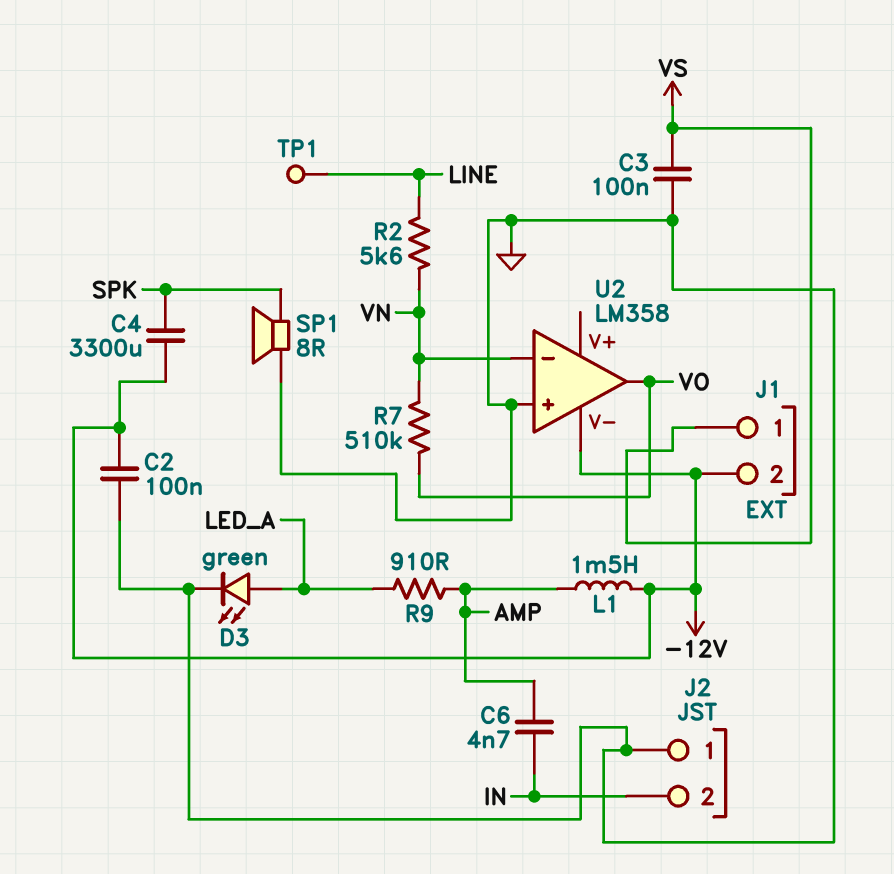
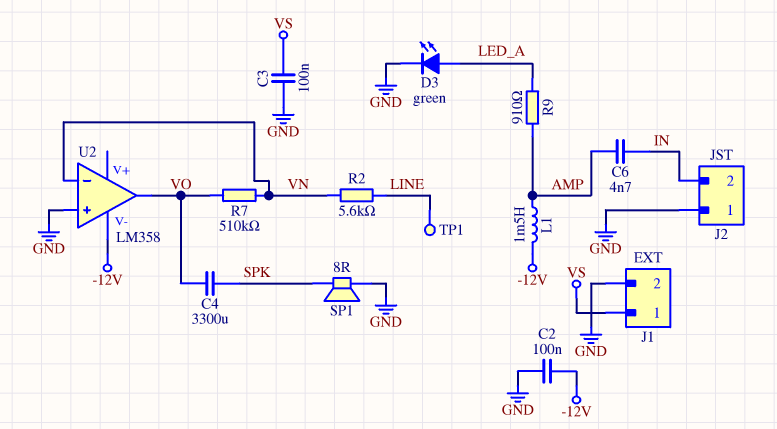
C4: 3300uF (-12V, SPK) -> 3300uF (SPK, VO)
J1 pin 2: -12V -> GND

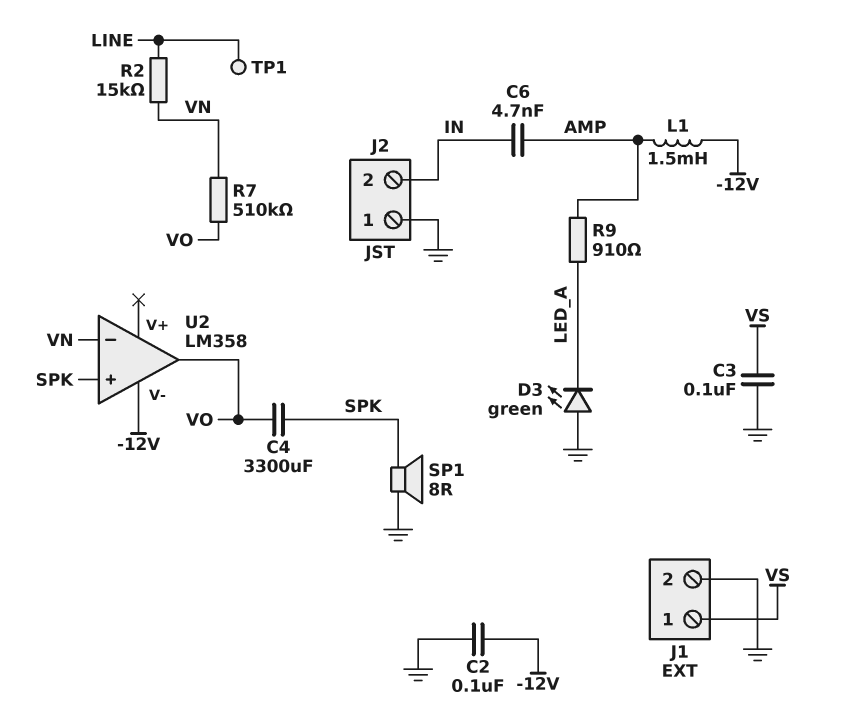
D3: LED green (A LED_A, K GND) -> LED green (A GND, K LED_A)
R2: 5.6k (LINE, VN) -> 15k (LINE, VN)
U2 pin in+: GND -> SPK

